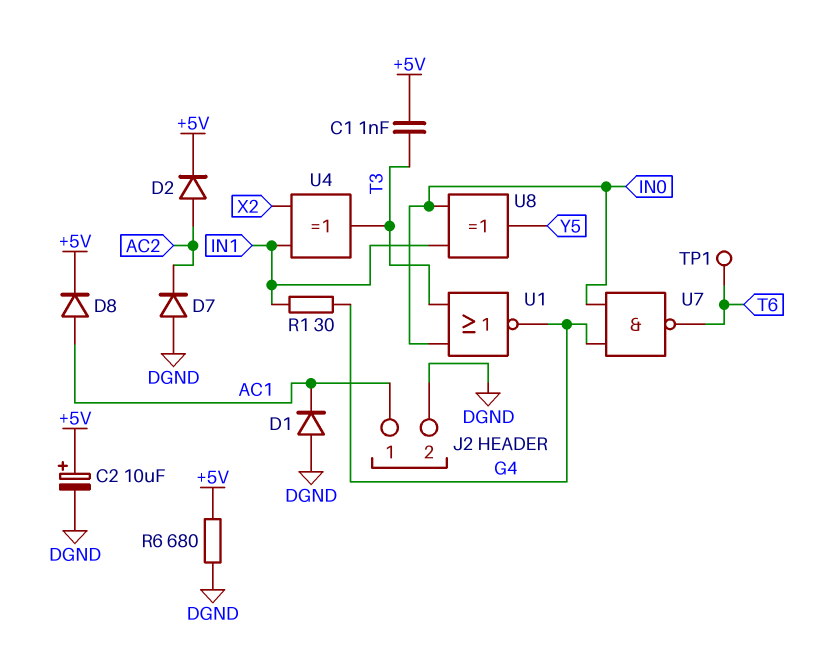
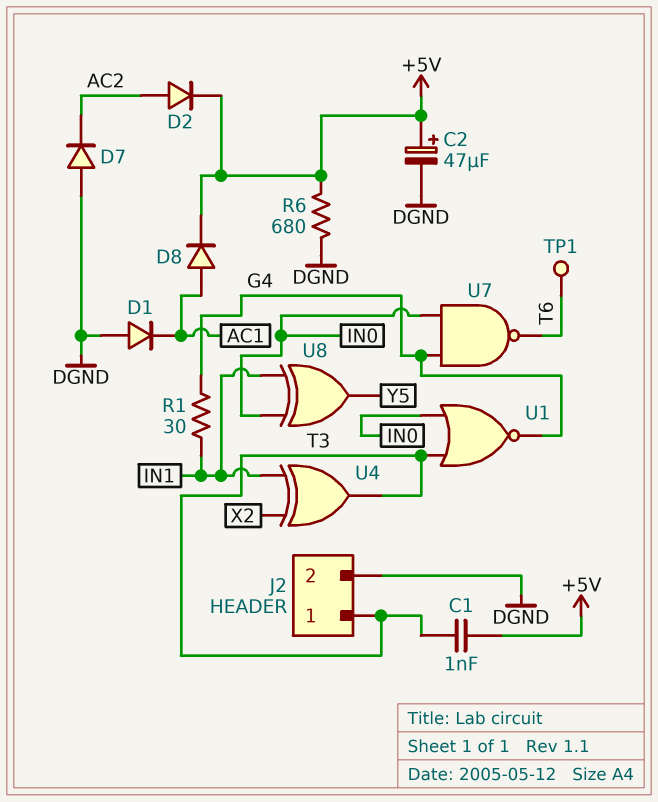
C2: 10uF (plus +5V, minus DGND) -> 47uF (plus +5V, minus DGND)
J2 pin 1: AC1 -> T3

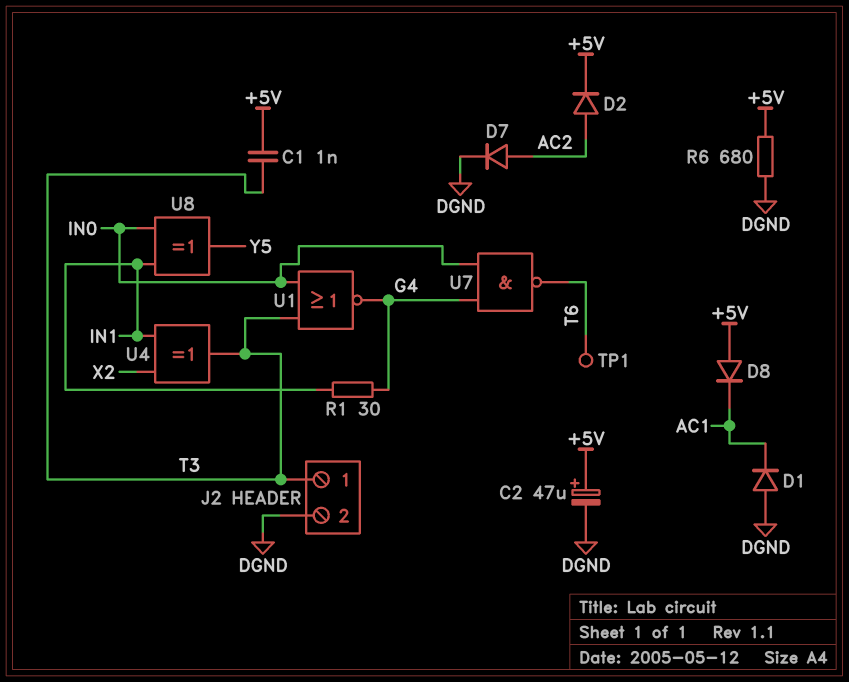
D7: diode (A DGND, K AC2) -> diode (A AC2, K DGND)
D8: diode (A AC1, K +5V) -> diode (A +5V, K AC1)

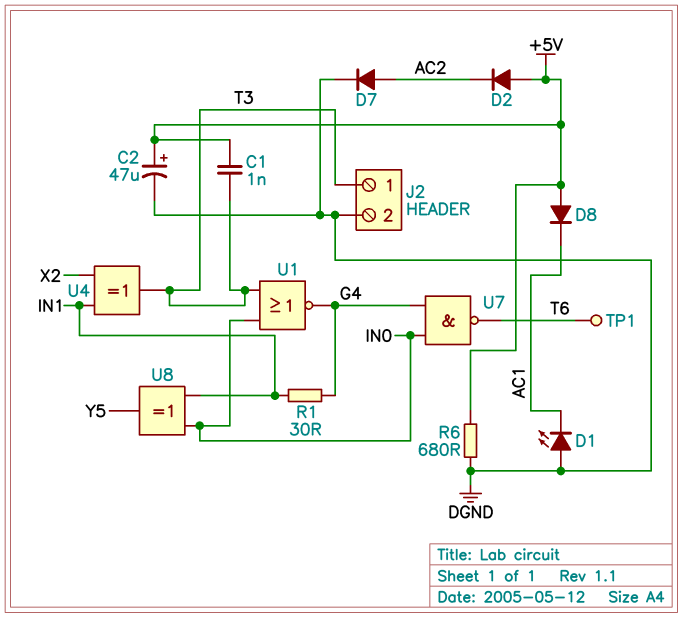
D1: diode (A DGND, K AC1) -> LED (A DGND, K AC1)
D2: diode (A AC2, K +5V) -> diode (A +5V, K AC2)

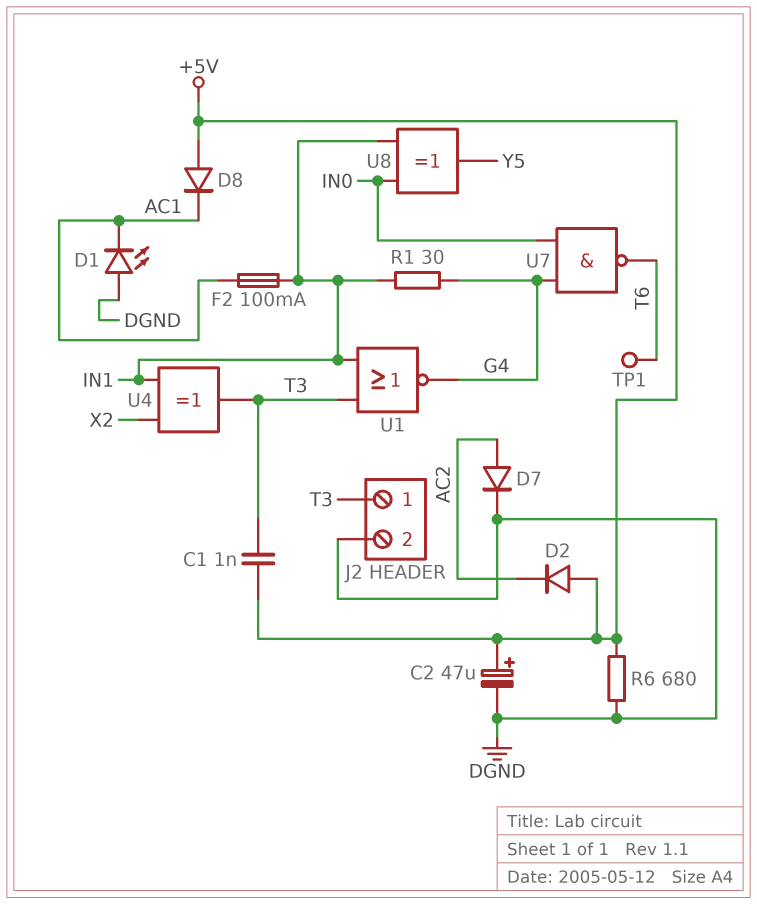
F2: none -> 100mA (AC1, IN1)
U1: NOR (in IN0, in T3, out G4) -> NOR (in IN1, in T3, out G4)

